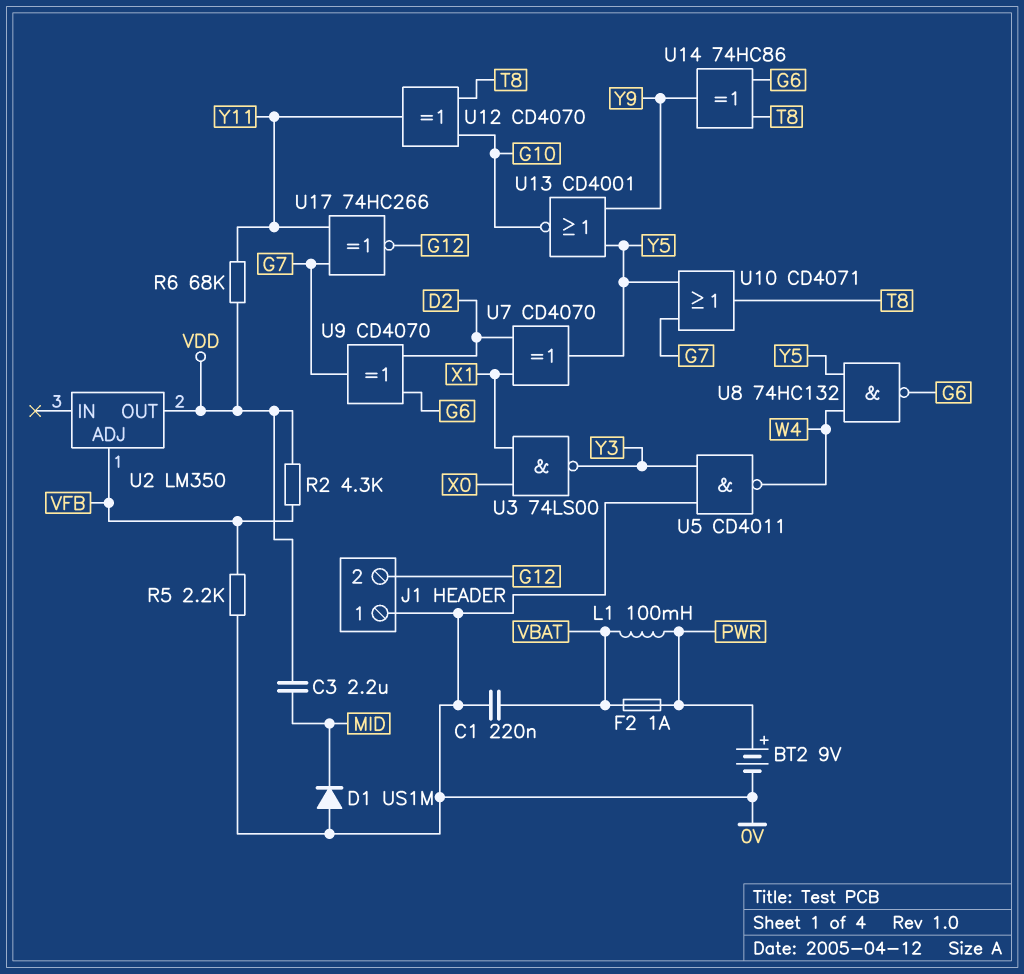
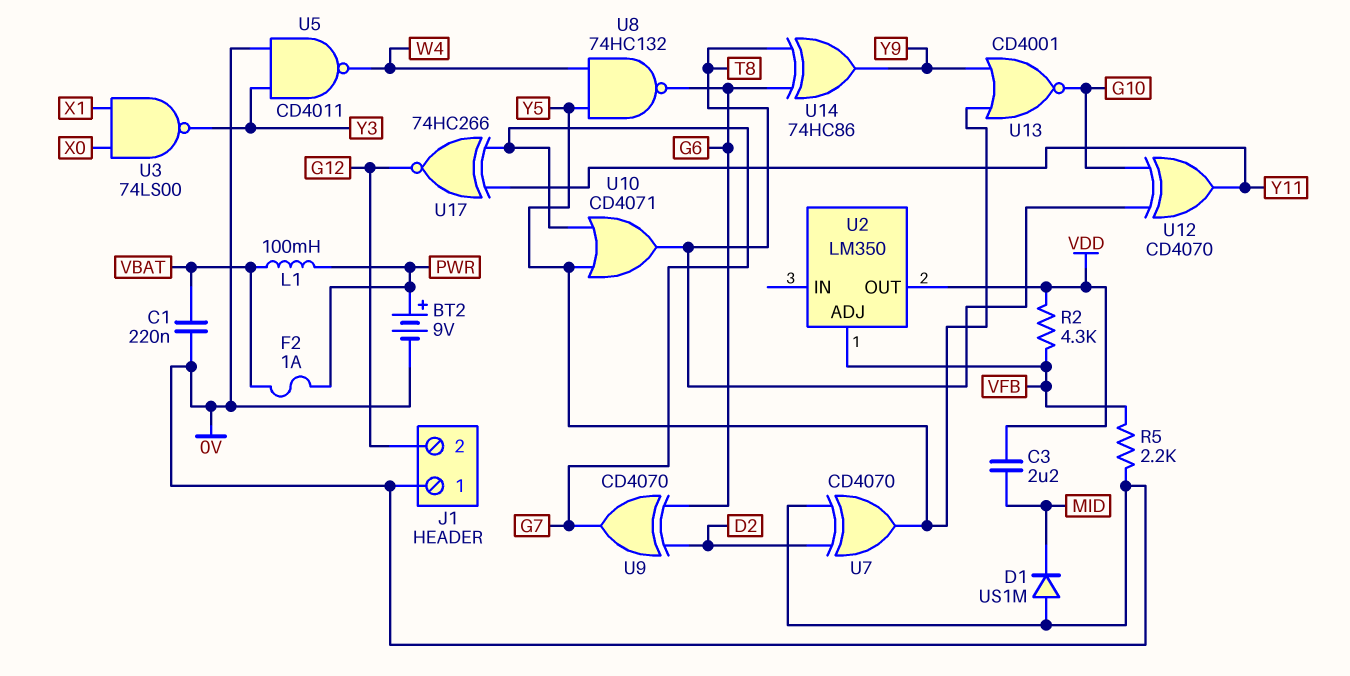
R6: 68k (VDD, Y11) -> none
U7: XOR CD4070 (in D2, in X1, out Y5) -> XOR CD4070 (in 0V, in D2, out Y5)

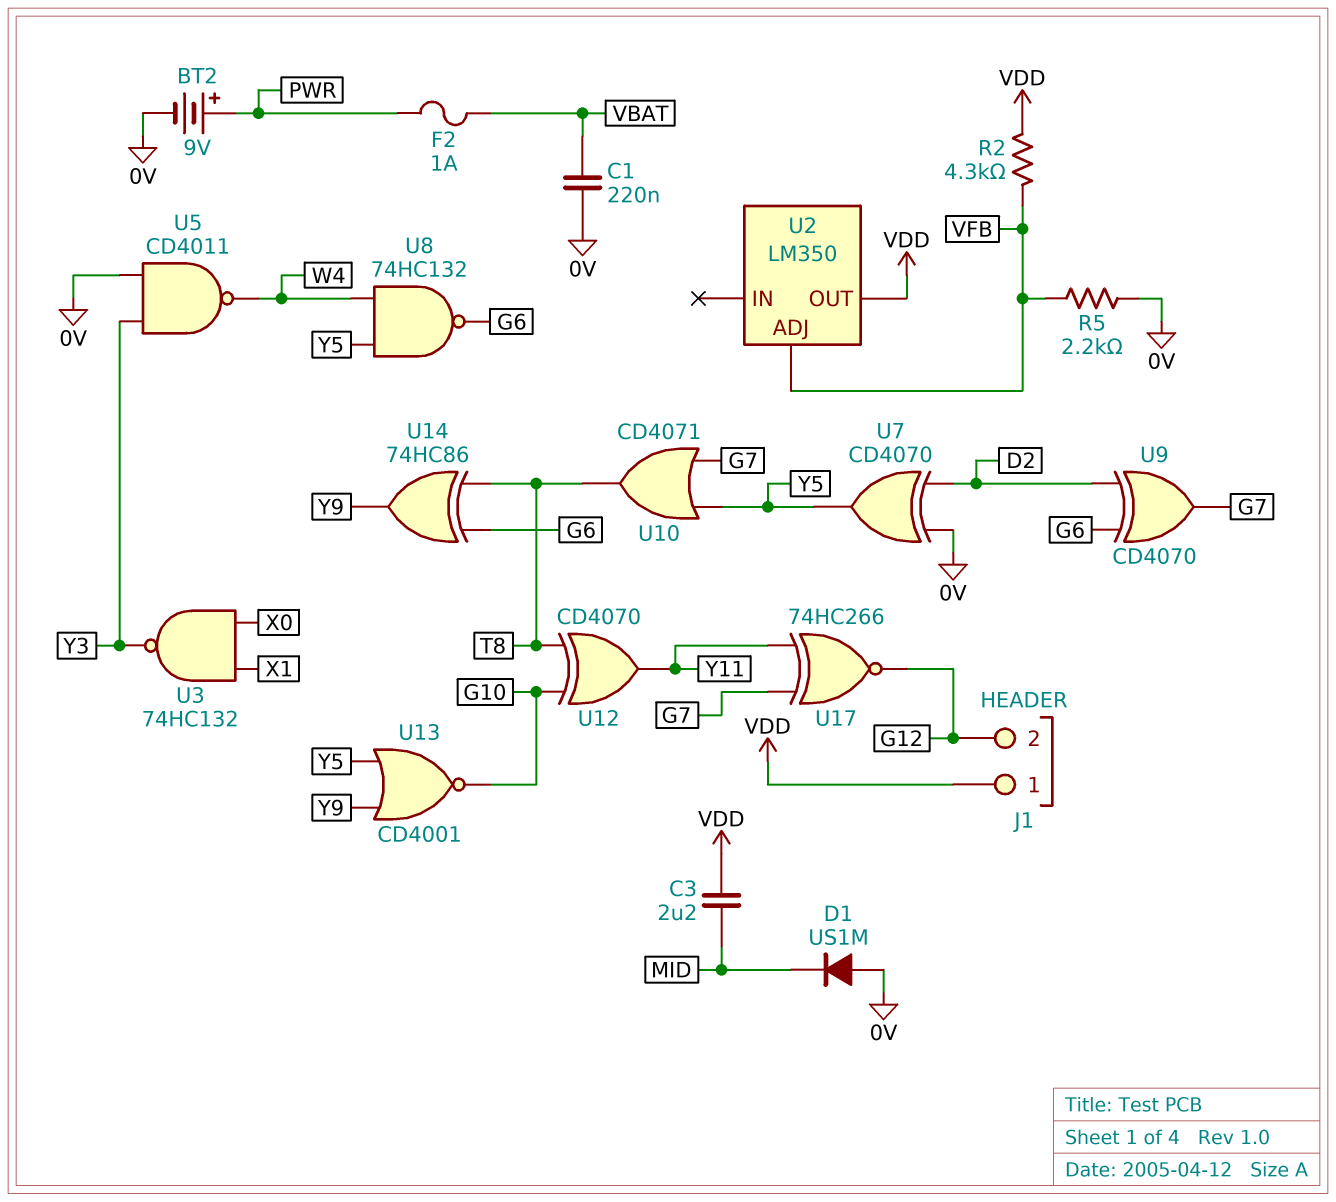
J1 pin 1: 0V -> VDD
L1: 100mH (PWR, VBAT) -> none
U3: NAND 74LS00 (in X0, in X1, out Y3) -> NAND 74HC132 (in X0, in X1, out Y3)

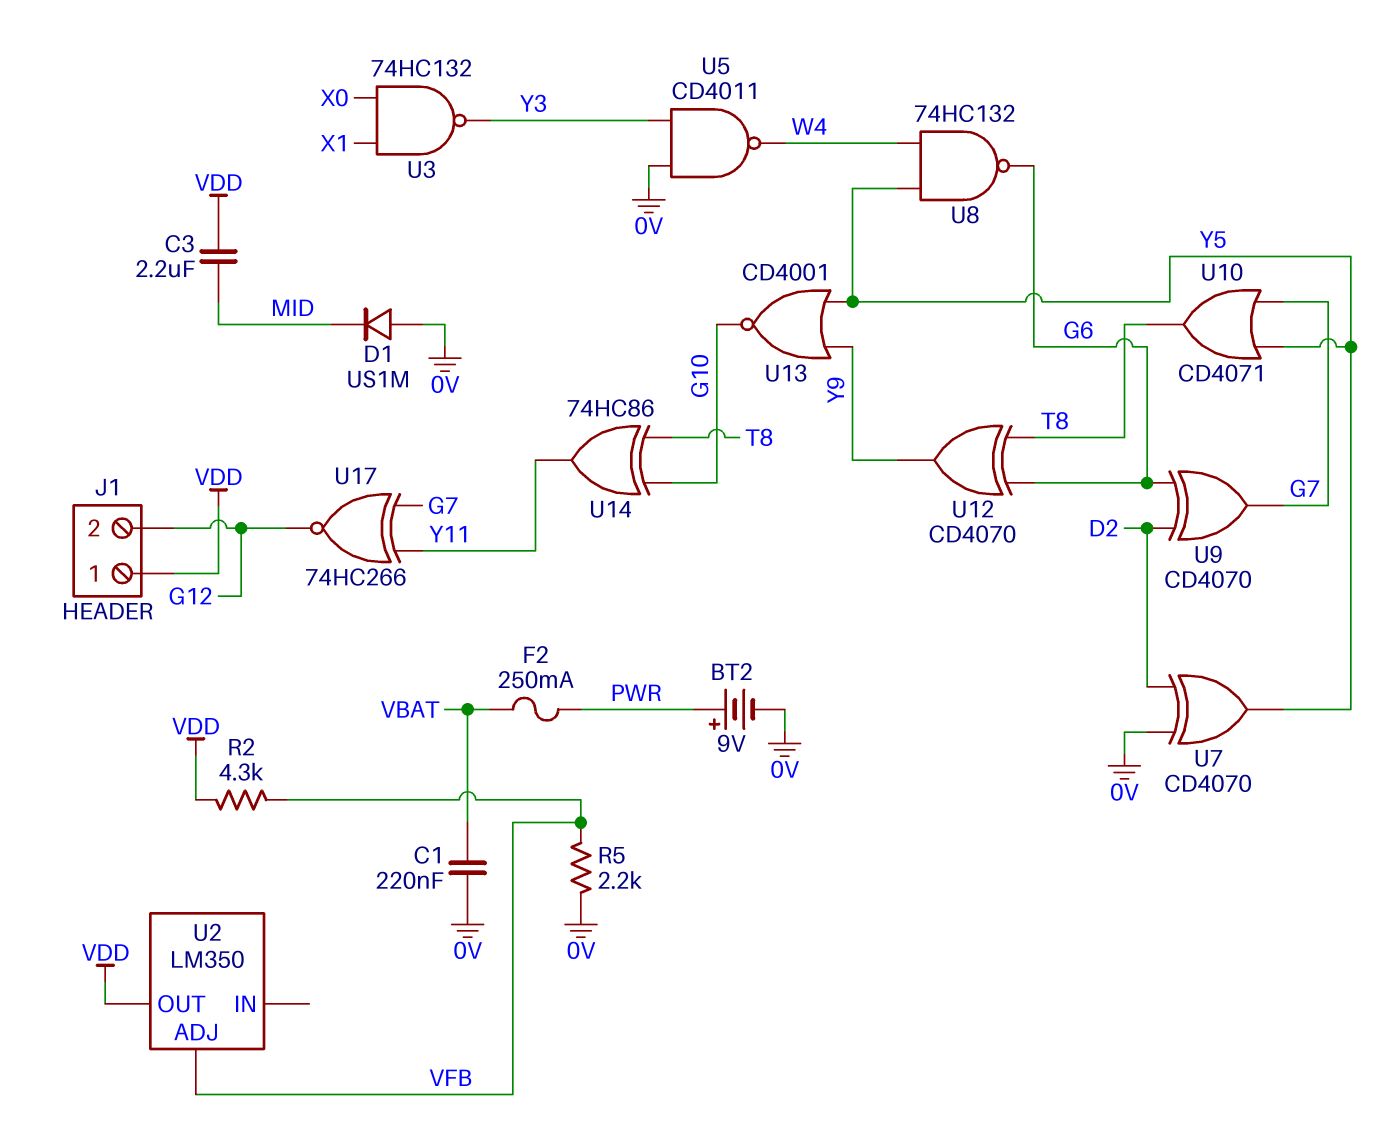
F2: 1A (PWR, VBAT) -> 250mA (PWR, VBAT)
U12: XOR CD4070 (in G10, in T8, out Y11) -> XOR CD4070 (in G6, in T8, out Y9)
U14: XOR 74HC86 (in G6, in T8, out Y9) -> XOR 74HC86 (in G10, in T8, out Y11)

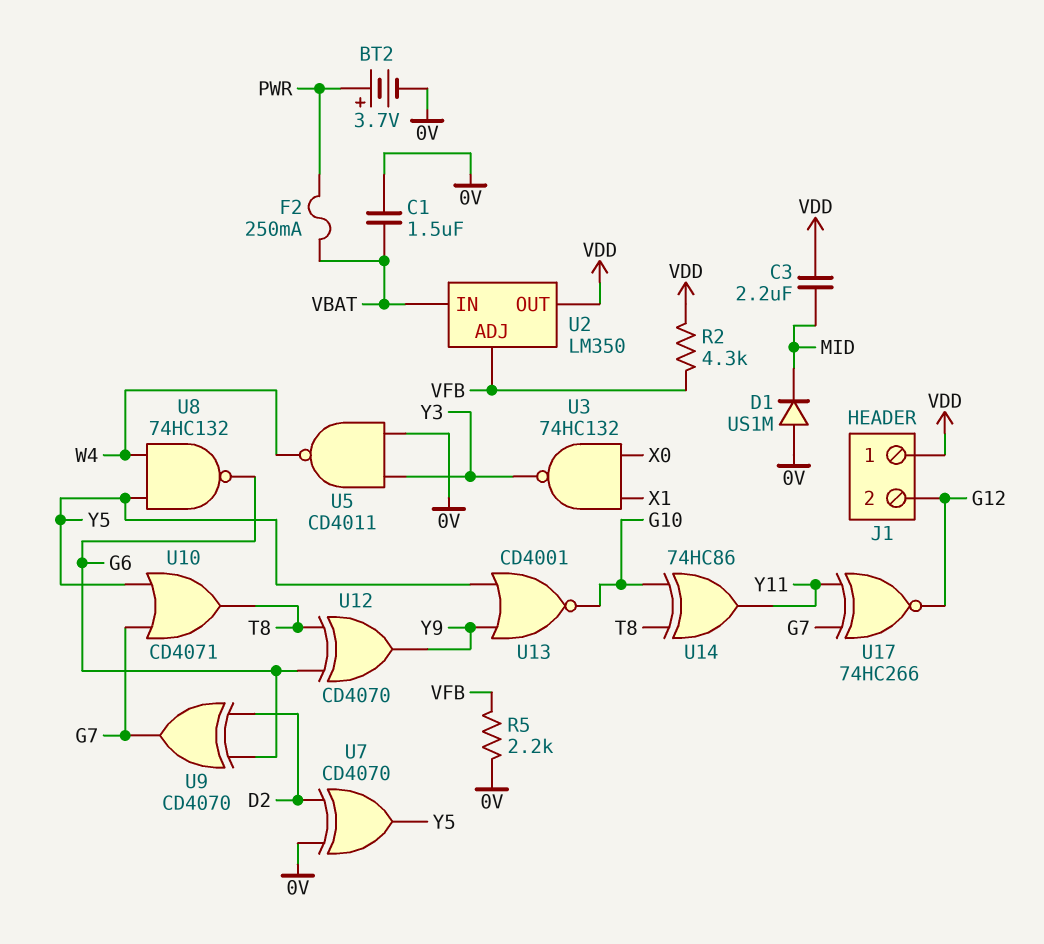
BT2: 9V (plus PWR, minus 0V) -> 3.7V (plus PWR, minus 0V)
C1: 220nF (0V, VBAT) -> 1.5uF (0V, VBAT)
U2 pin IN: none -> VBAT

